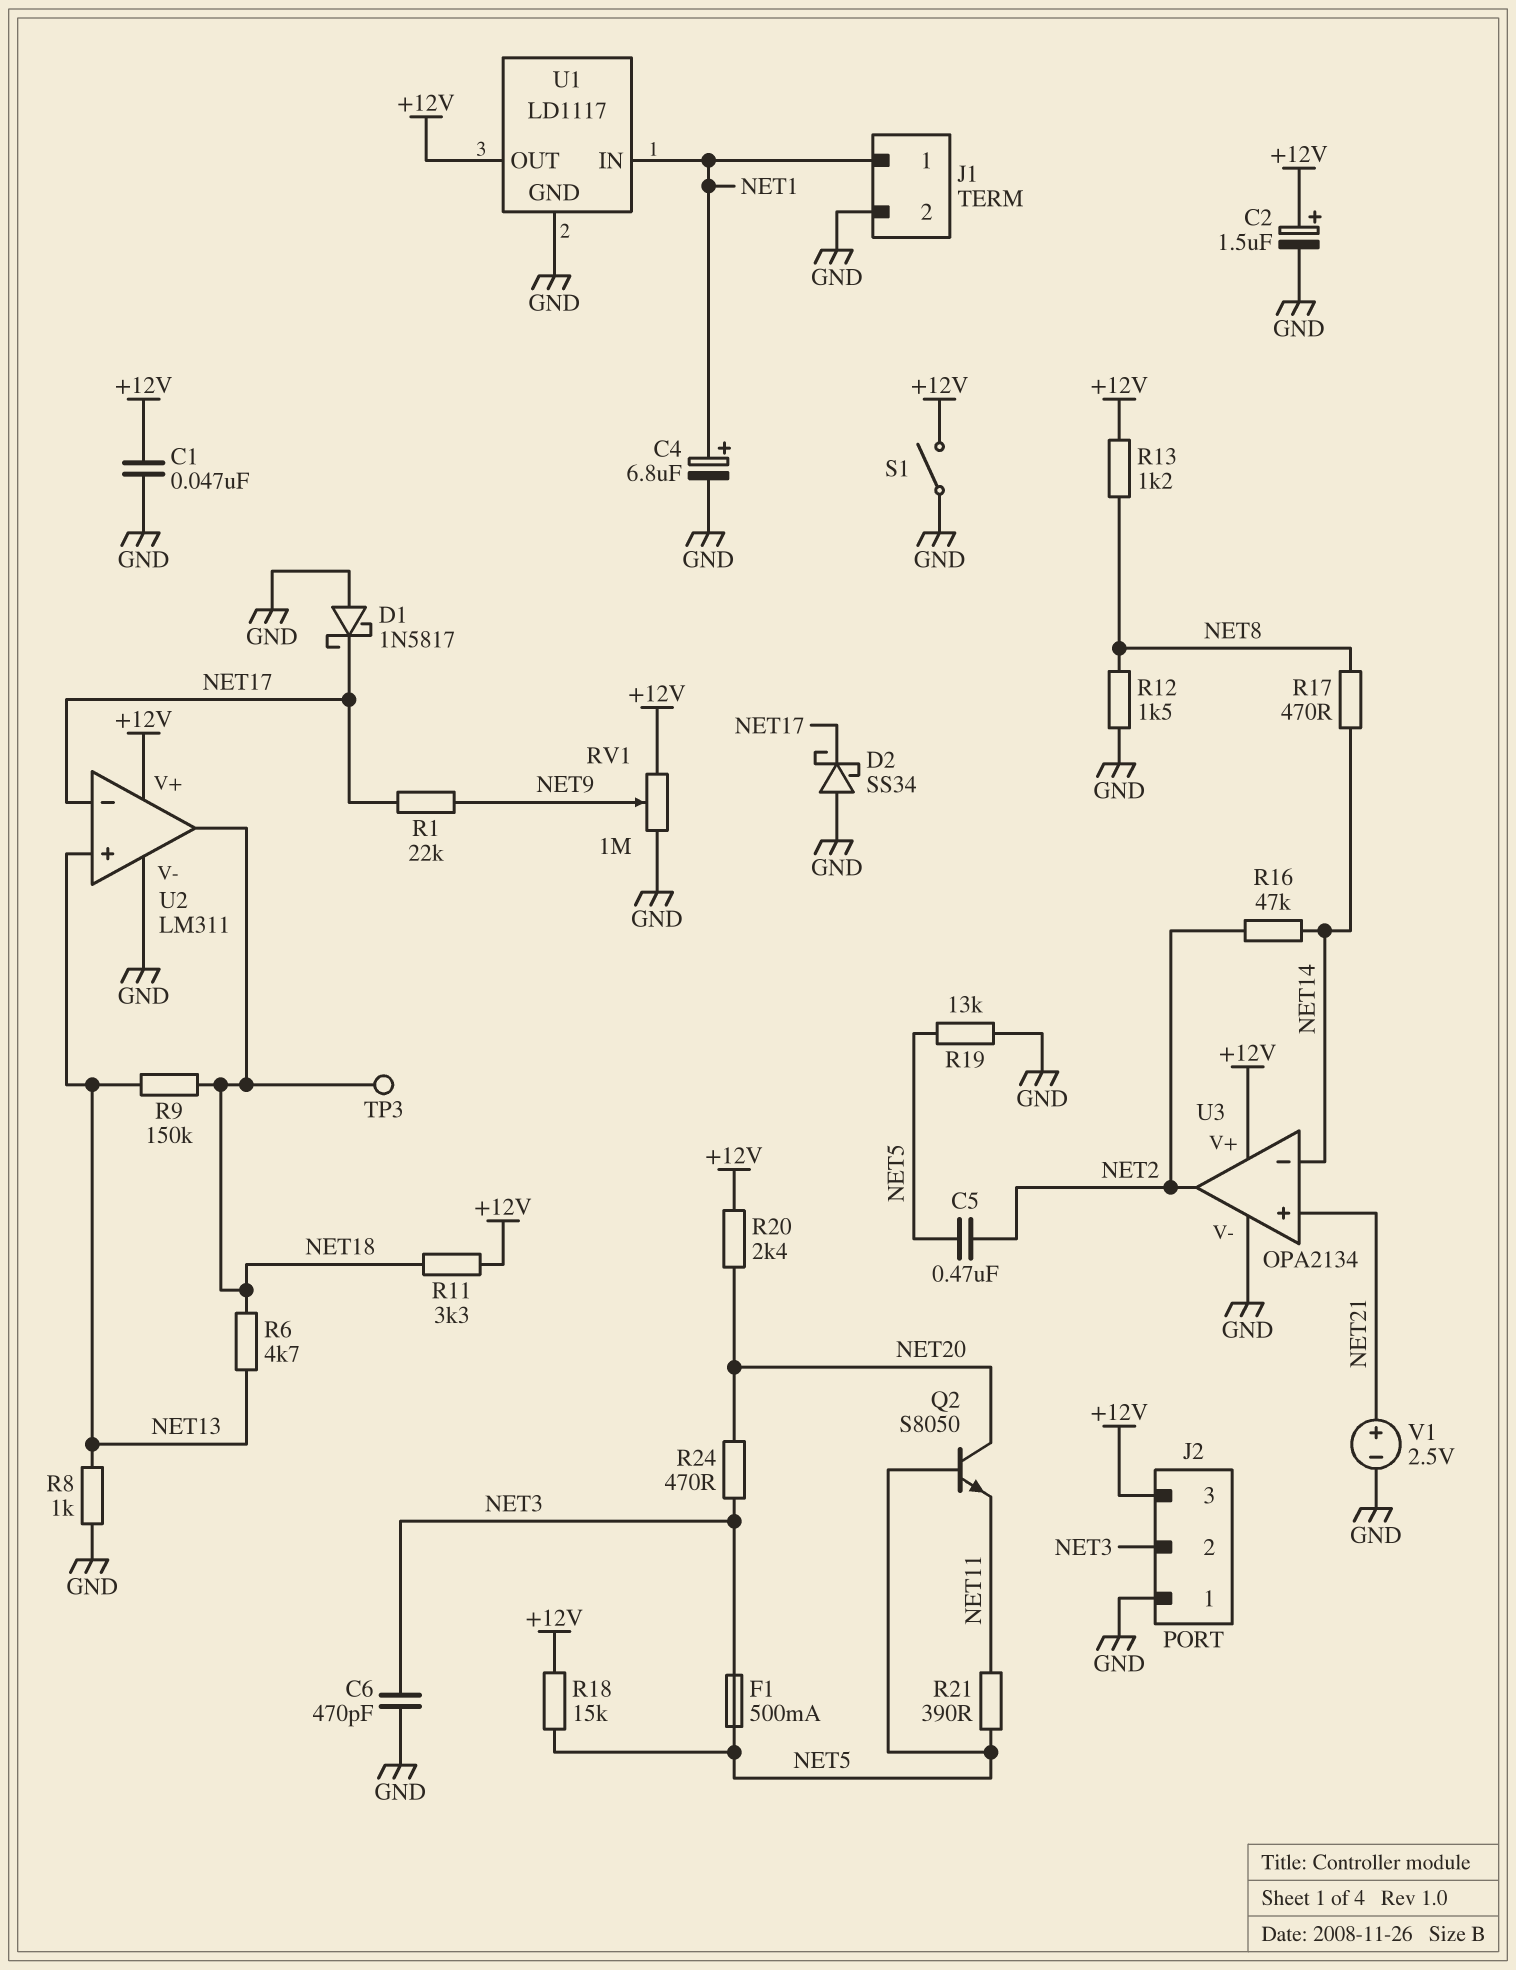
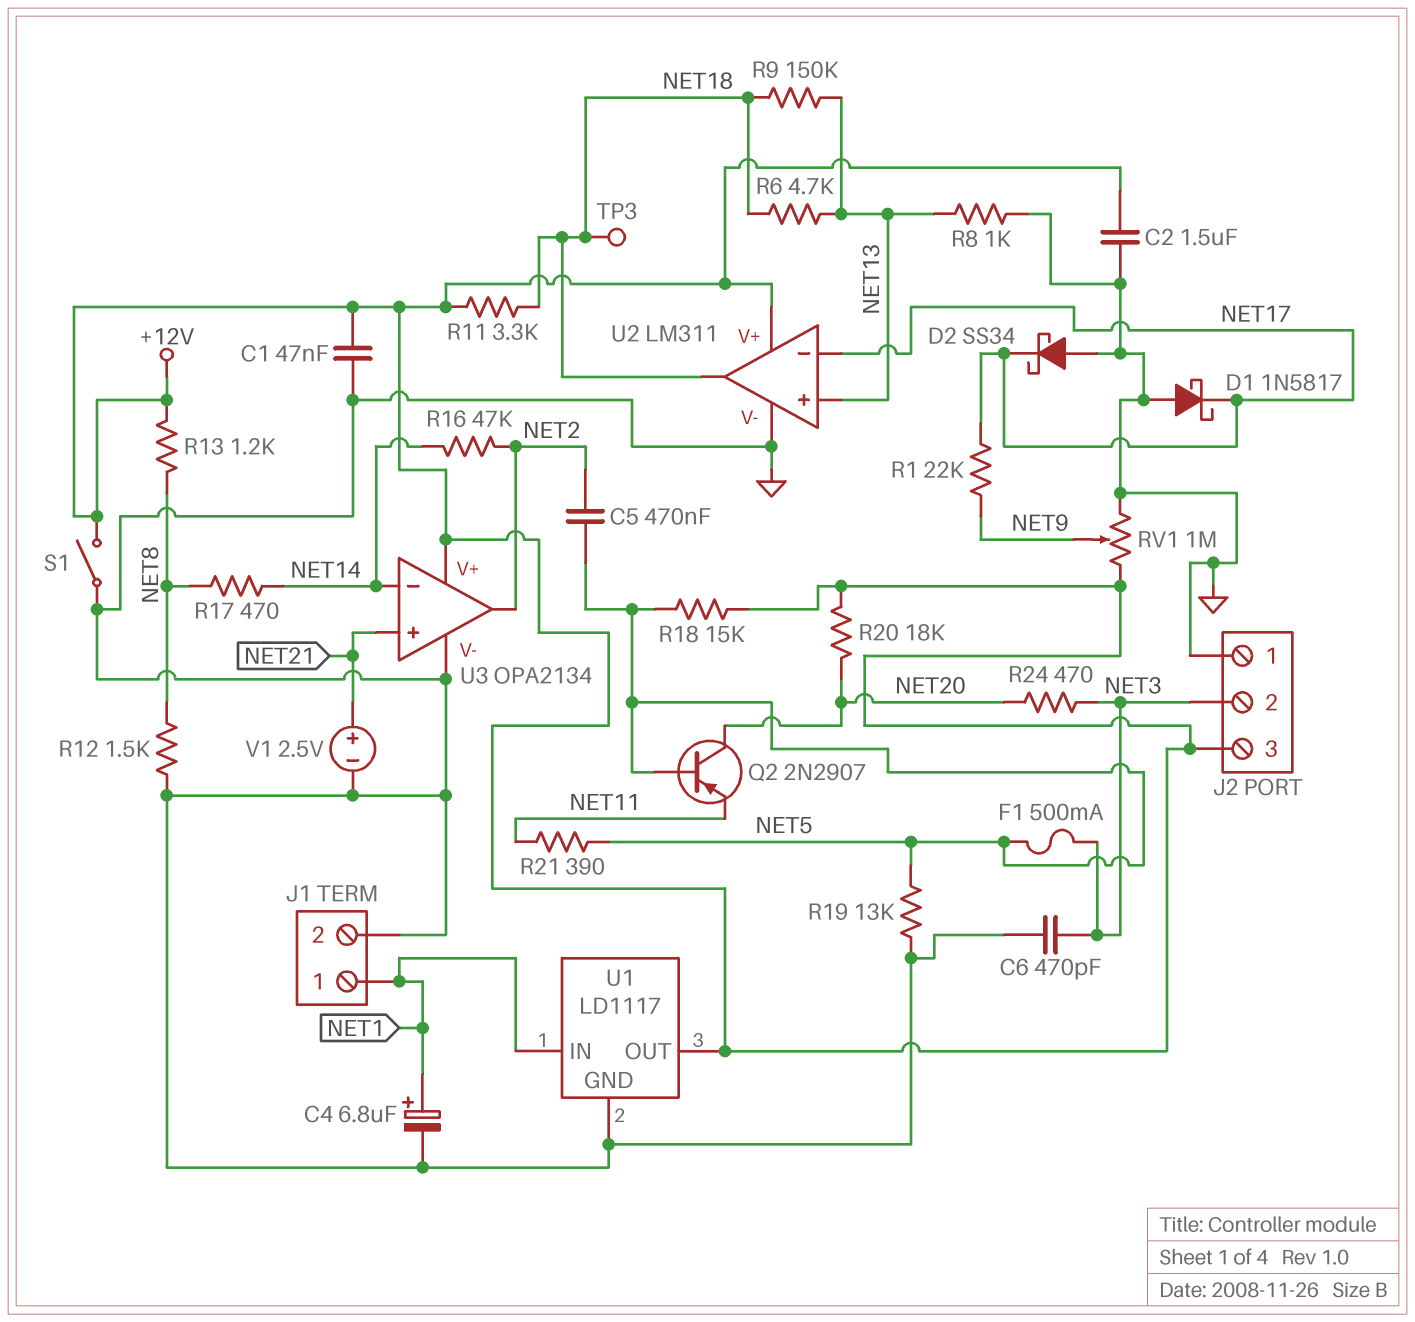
C2: 1.5uF (plus +12V, minus GND) -> 1.5uF (+12V, GND)
Q2: NPN S8050 (B NET5, C NET20, E NET11) -> PNP 2N2907 (B NET5, C NET20, E NET11)
R20: 2.4k (+12V, NET20) -> 18k (+12V, NET20)

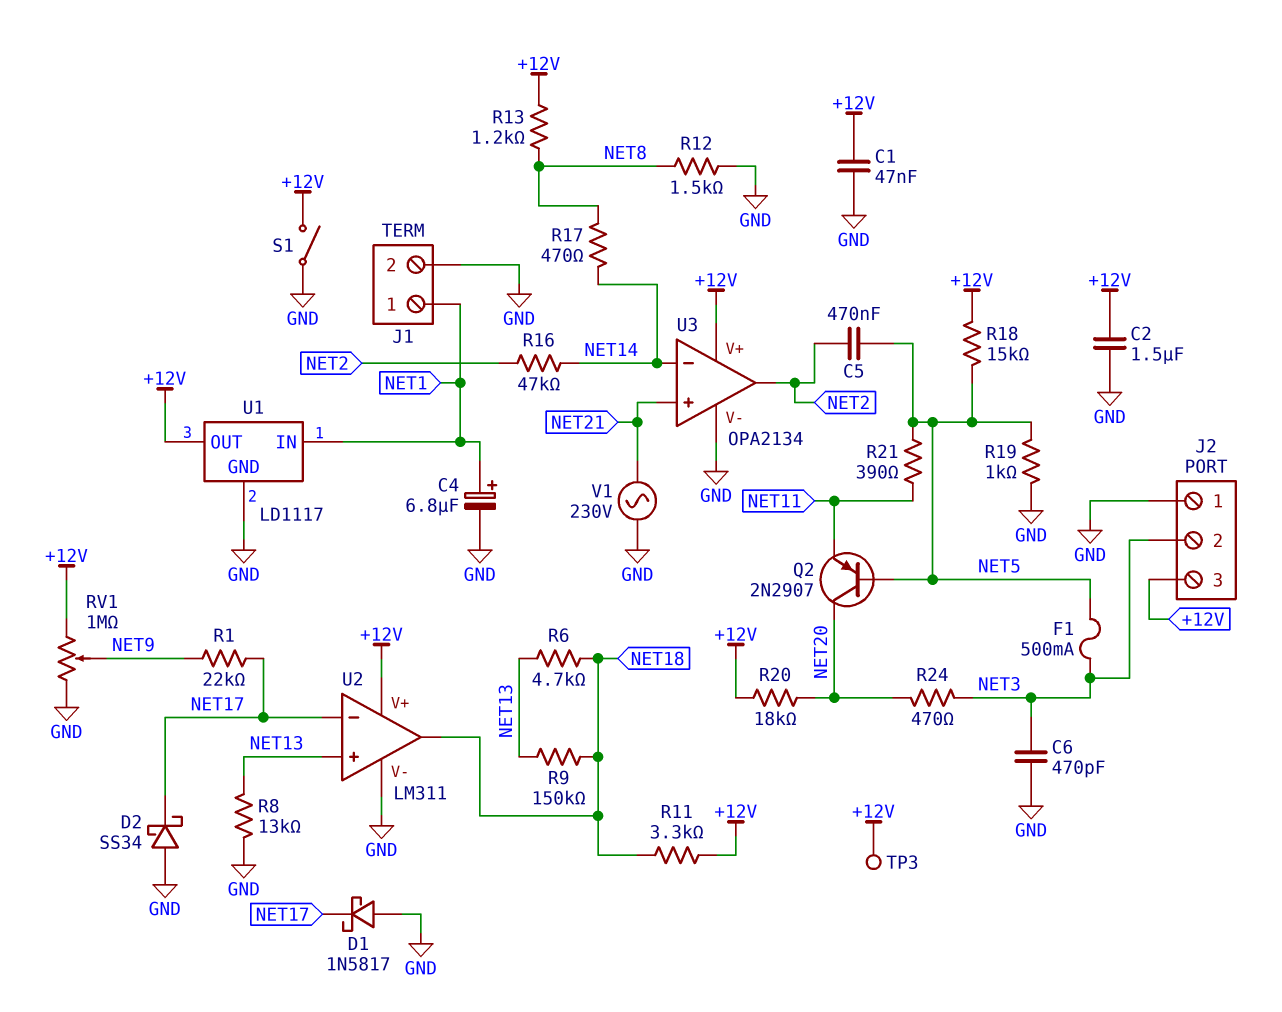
R8: 1k (GND, NET13) -> 13k (GND, NET13)
R19: 13k (GND, NET5) -> 1k (GND, NET5)
TP3: test point (NET18) -> test point (+12V)
V1: 2.5V (plus NET21, minus GND) -> AC 230V (GND, NET21)

